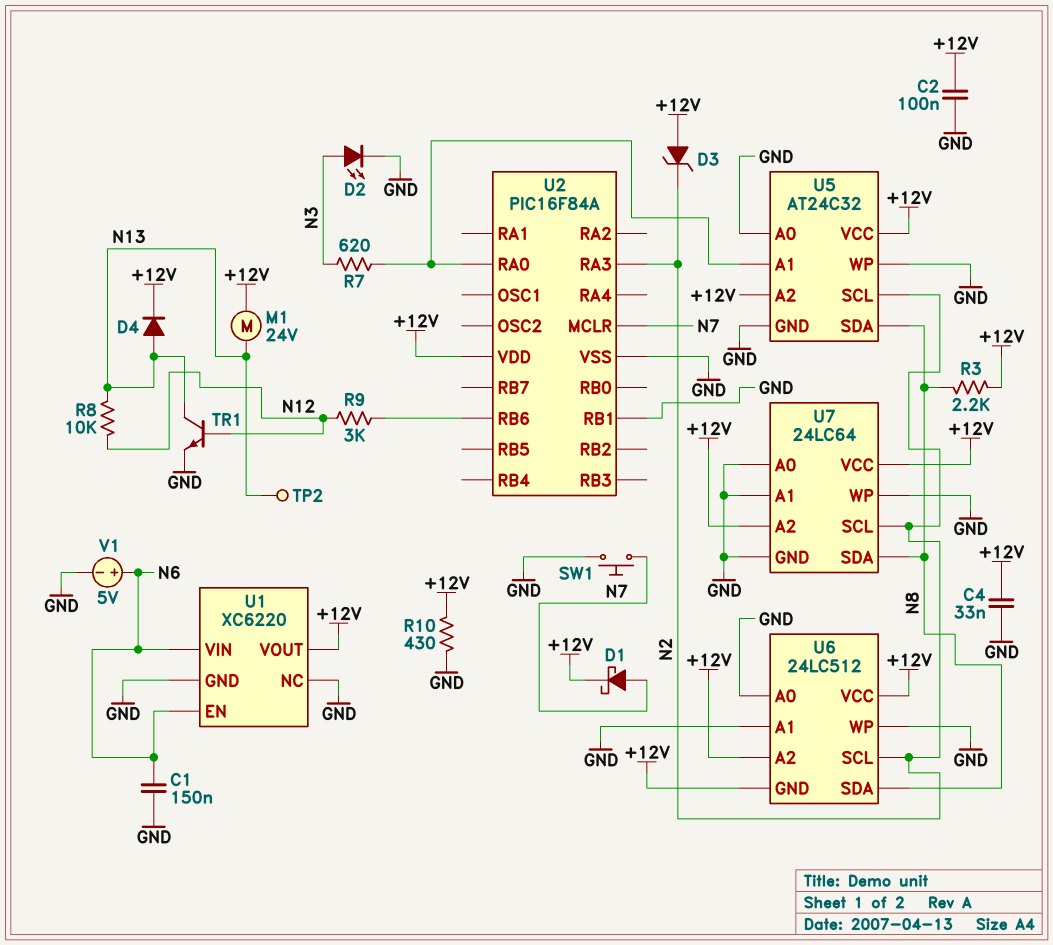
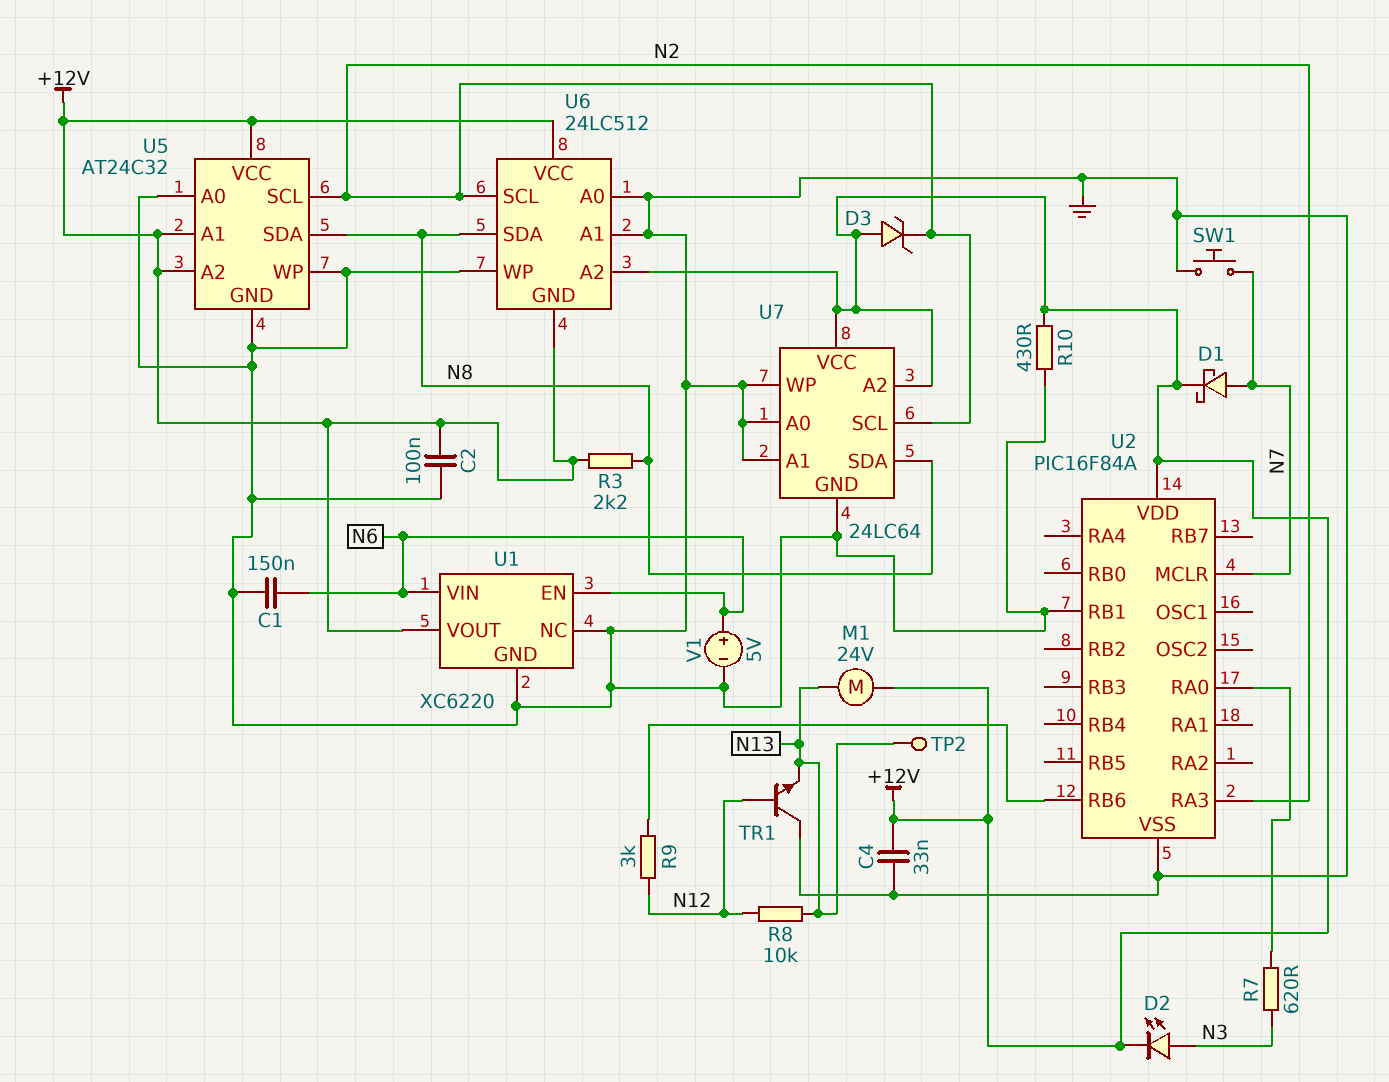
D2: LED (A N3, K GND) -> LED (A N3, K +12V)
D4: diode (A N13, K +12V) -> none
TR1: NPN (B N12, C N13, E GND) -> NPN (B N12, C GND, E N13)
U5 pin A1: U2/RA0 -> +12V

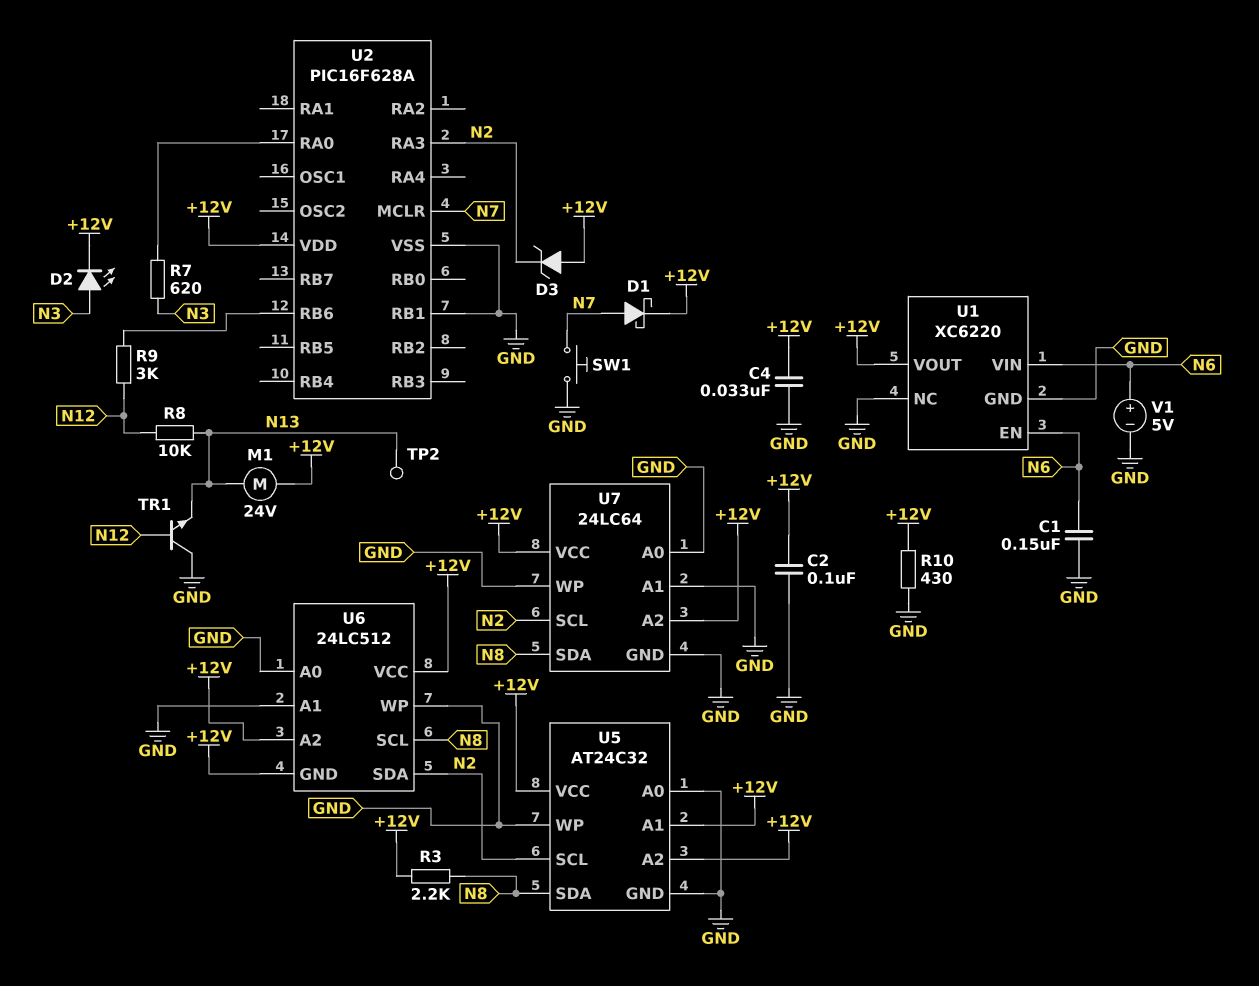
U2: PIC16F84A -> PIC16F628A
U6 pin SCL: N2 -> N8
U6 pin SDA: N8 -> N2

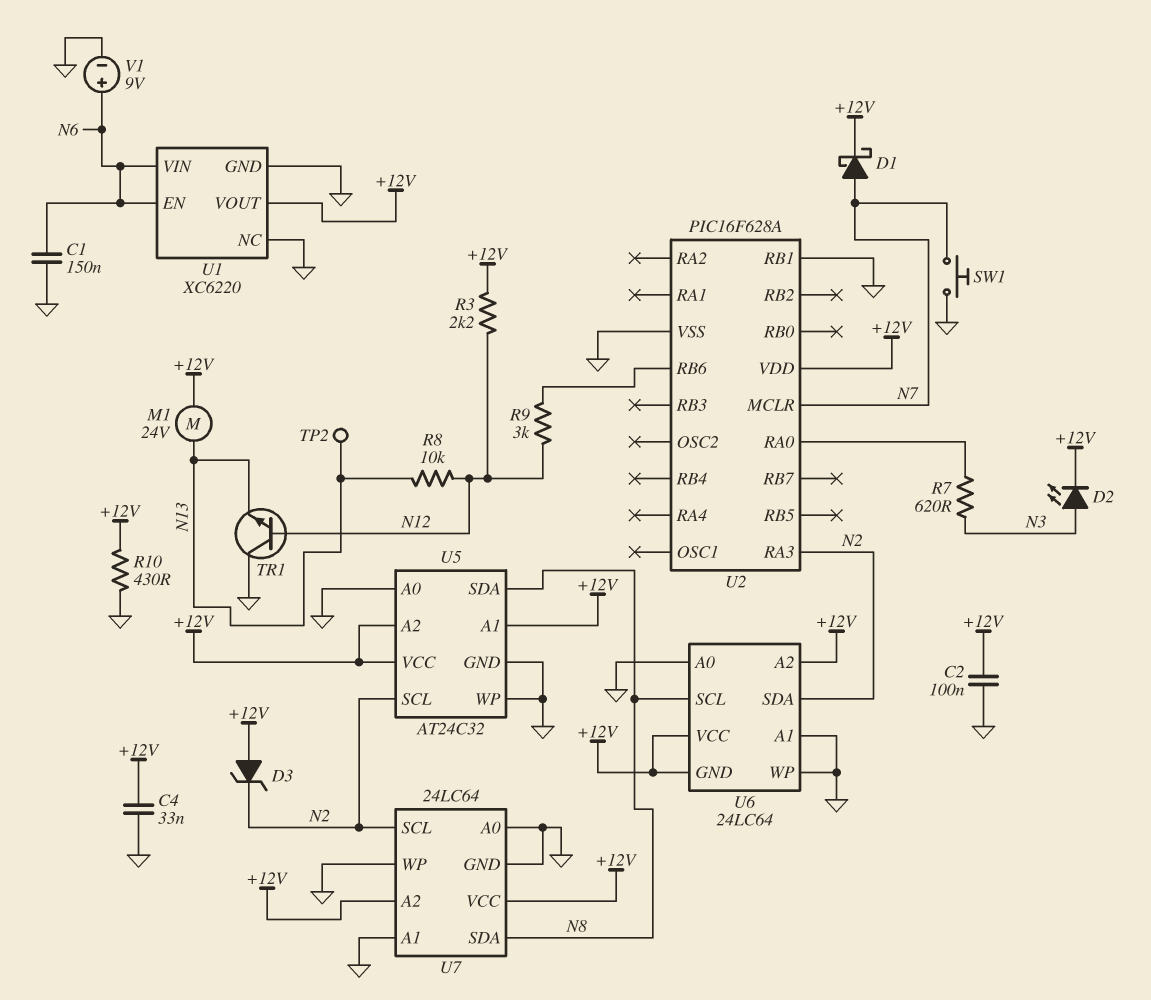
R3: 2.2k (+12V, N8) -> 2.2k (+12V, N12)
U6: 24LC512 -> 24LC64
V1: 5V (plus N6, minus GND) -> 9V (plus N6, minus GND)

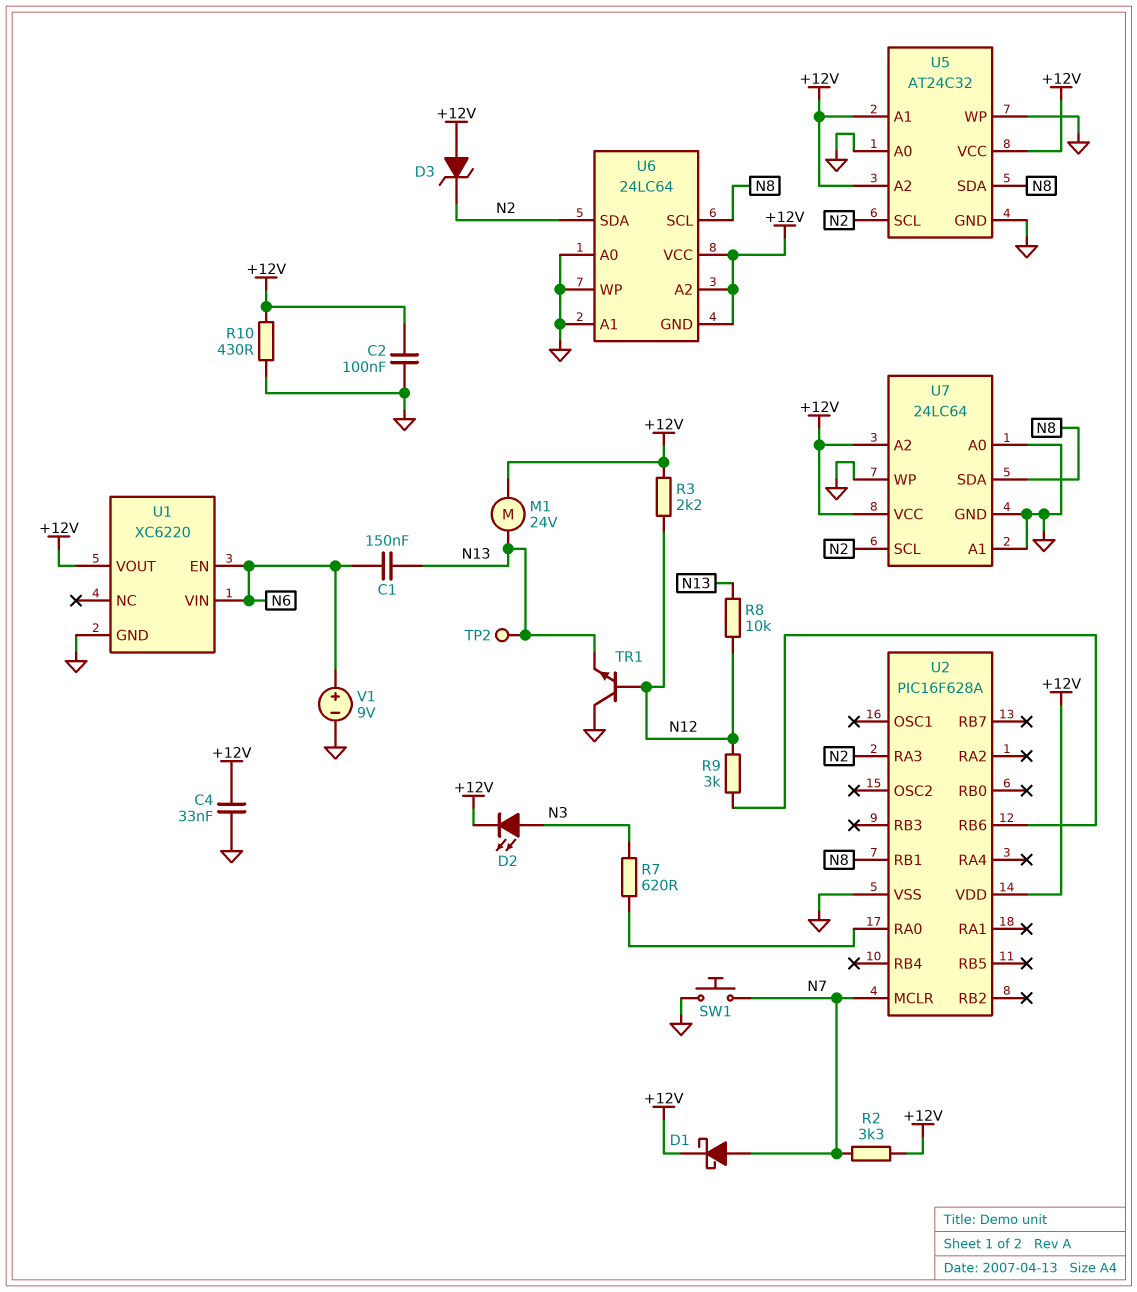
C1: 150nF (GND, N6) -> 150nF (N6, N13)
R2: none -> 3.3k (+12V, N7)
U1 pin NC: GND -> none
U2 pin RB1: GND -> N8

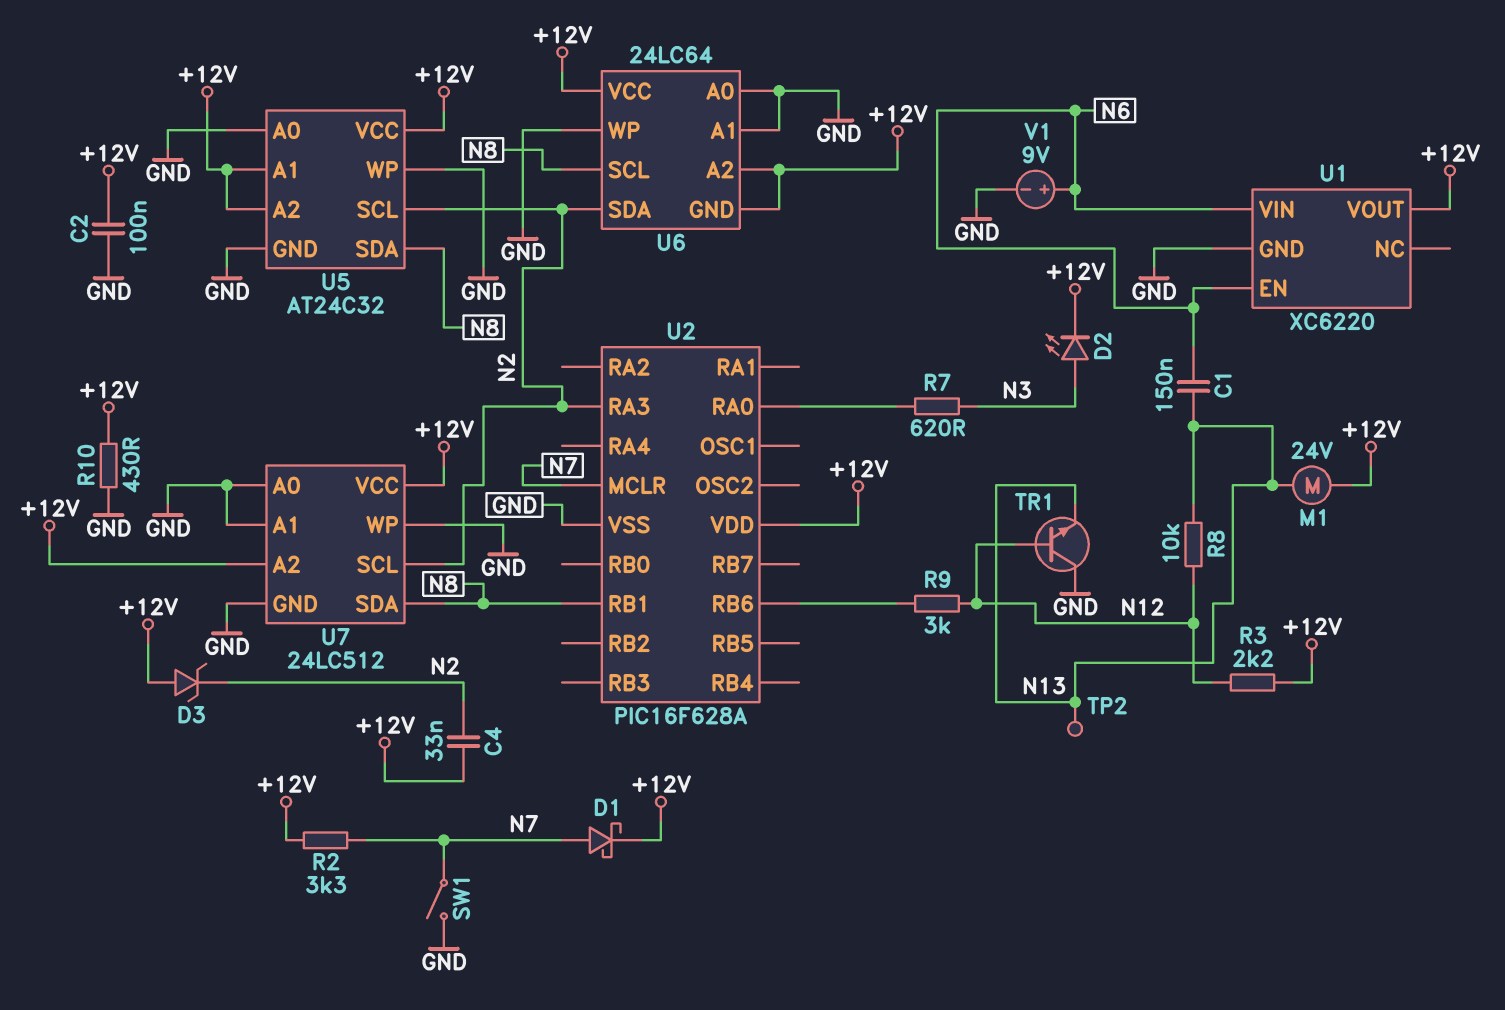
C4: 33nF (+12V, GND) -> 33nF (+12V, N2)
SW1: button (GND, N7) -> switch (GND, N7)
U7: 24LC64 -> 24LC512

